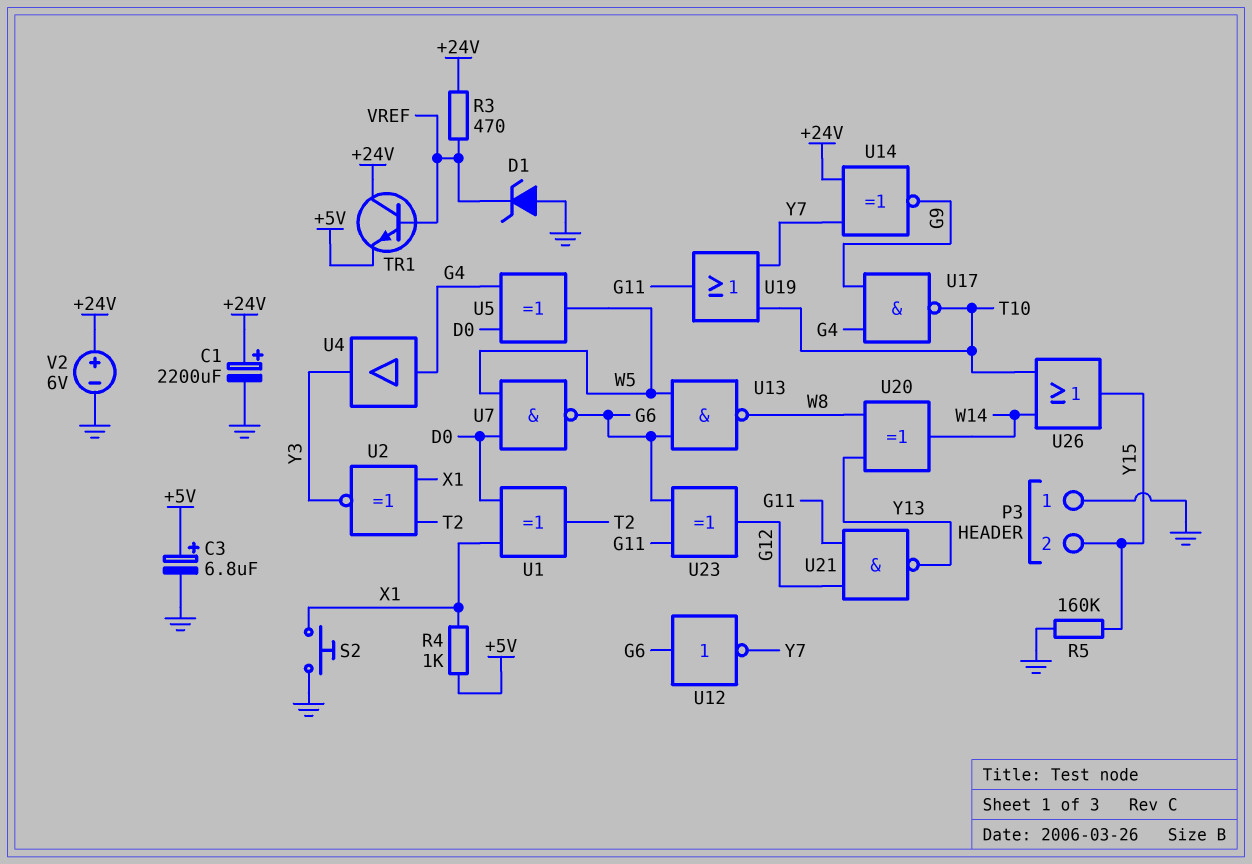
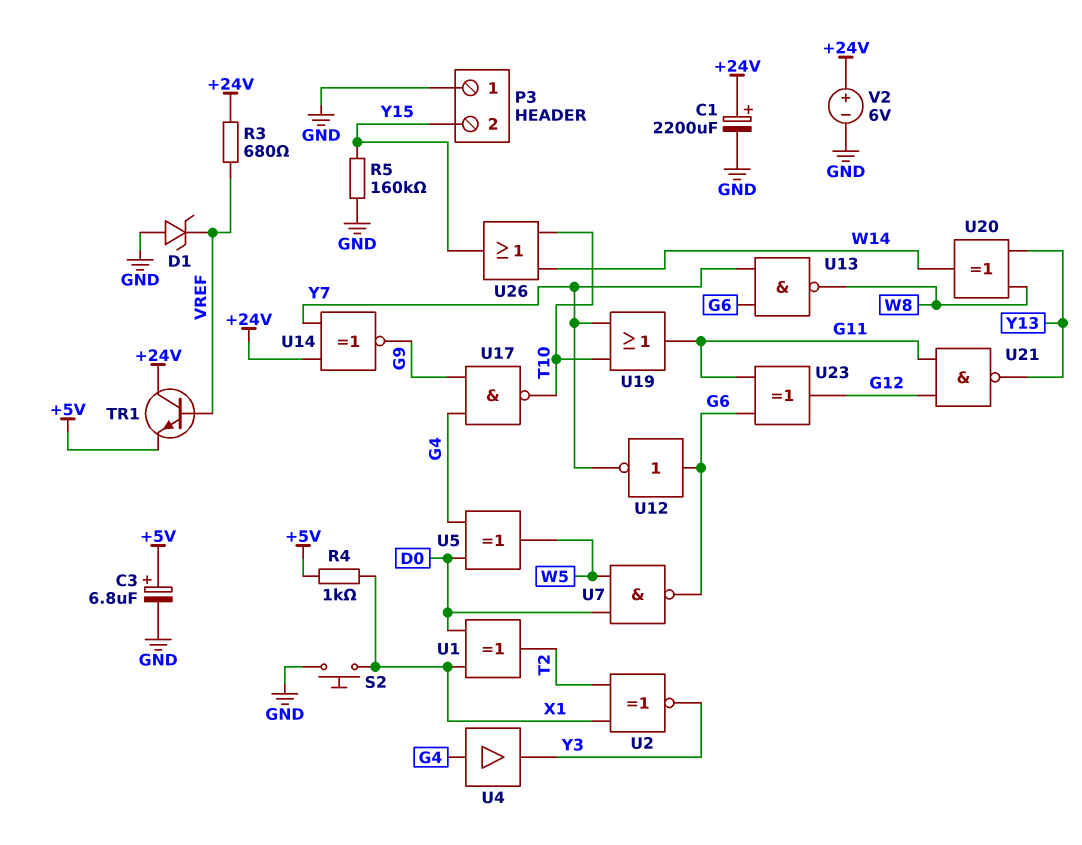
R3: 470 (+24V, VREF) -> 680 (+24V, VREF)
U13: NAND (in G6, in W5, out W8) -> NAND (in G6, in Y7, out W8)

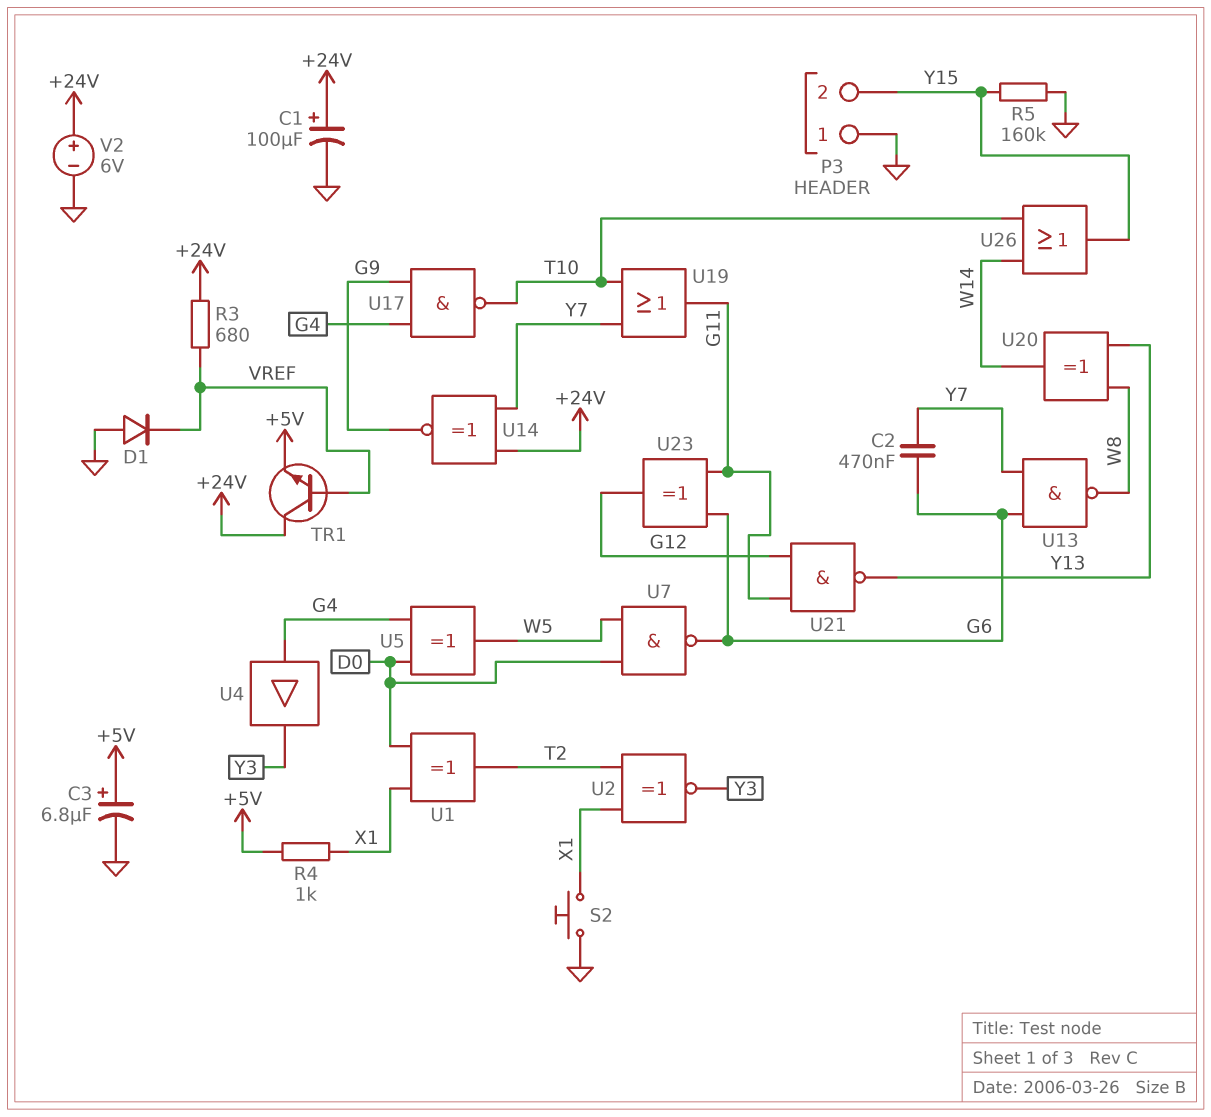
C1: 2200uF (plus +24V, minus GND) -> 100uF (plus +24V, minus GND)
C2: none -> 470nF (G6, Y7)
D1: zener (A GND, K VREF) -> diode (A GND, K VREF)
U12: NOT (in G6, out Y7) -> none

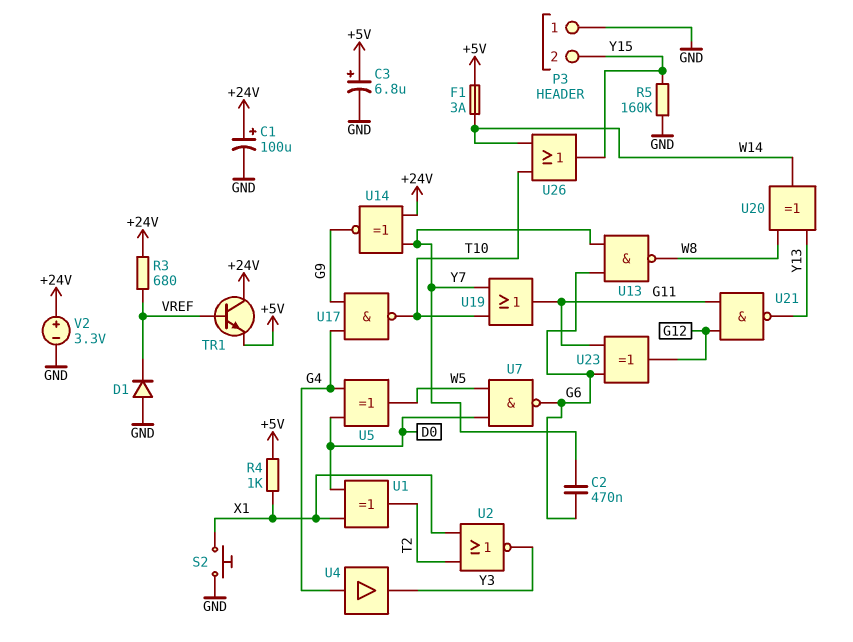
F1: none -> 3A (+5V, W14)
U2: XNOR (in T2, in X1, out Y3) -> NOR (in T2, in X1, out Y3)
V2: 6V (plus +24V, minus GND) -> 3.3V (plus +24V, minus GND)

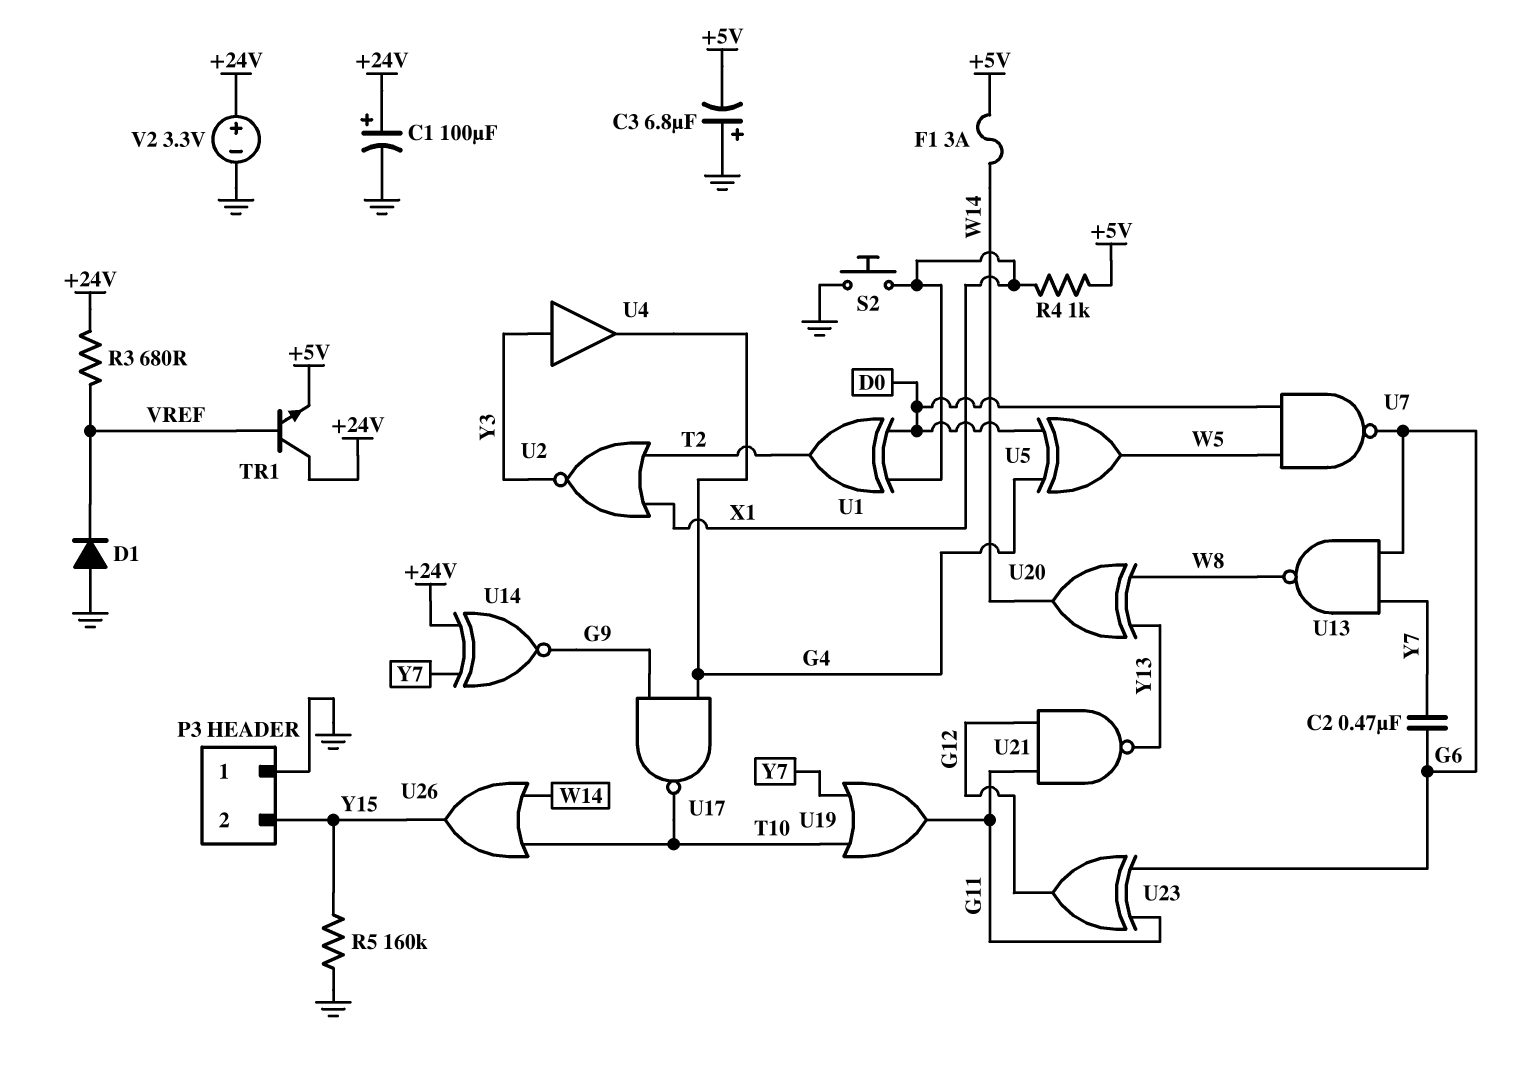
C3: 6.8uF (plus +5V, minus GND) -> 6.8uF (plus GND, minus +5V)
U4: buffer (in G4, out Y3) -> buffer (in Y3, out G4)

